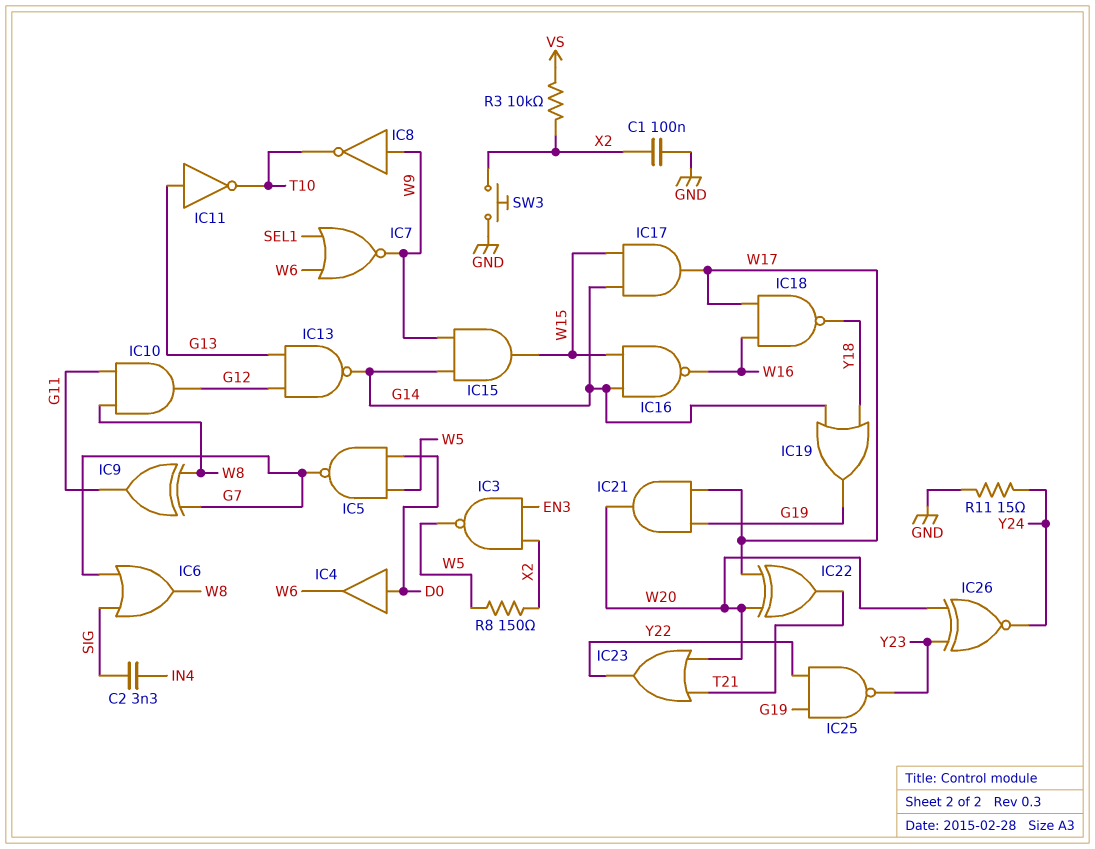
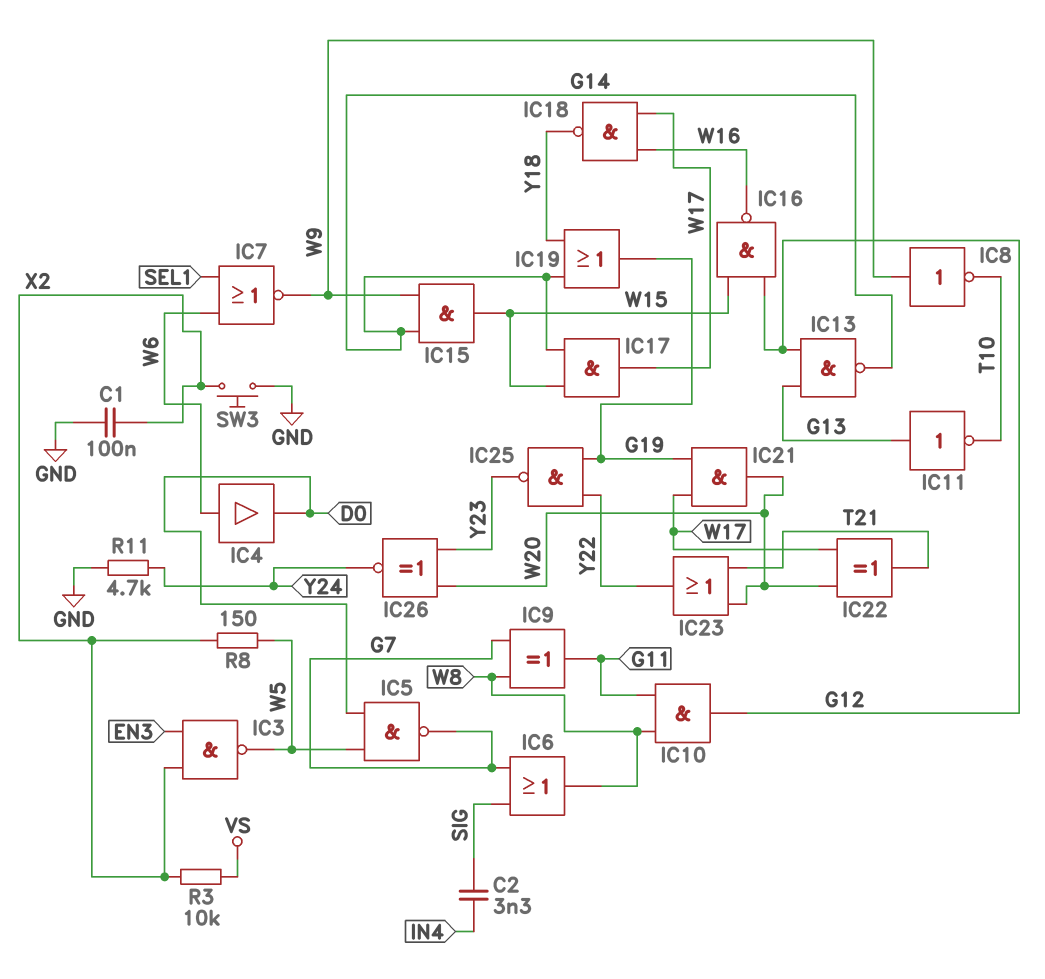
IC4: buffer (in D0, out W6) -> buffer (in W6, out D0)
IC16: NAND (in G14, in W15, out W16) -> NAND (in G12, in W15, out W16)
R11: 15 (GND, Y24) -> 4.7k (GND, Y24)

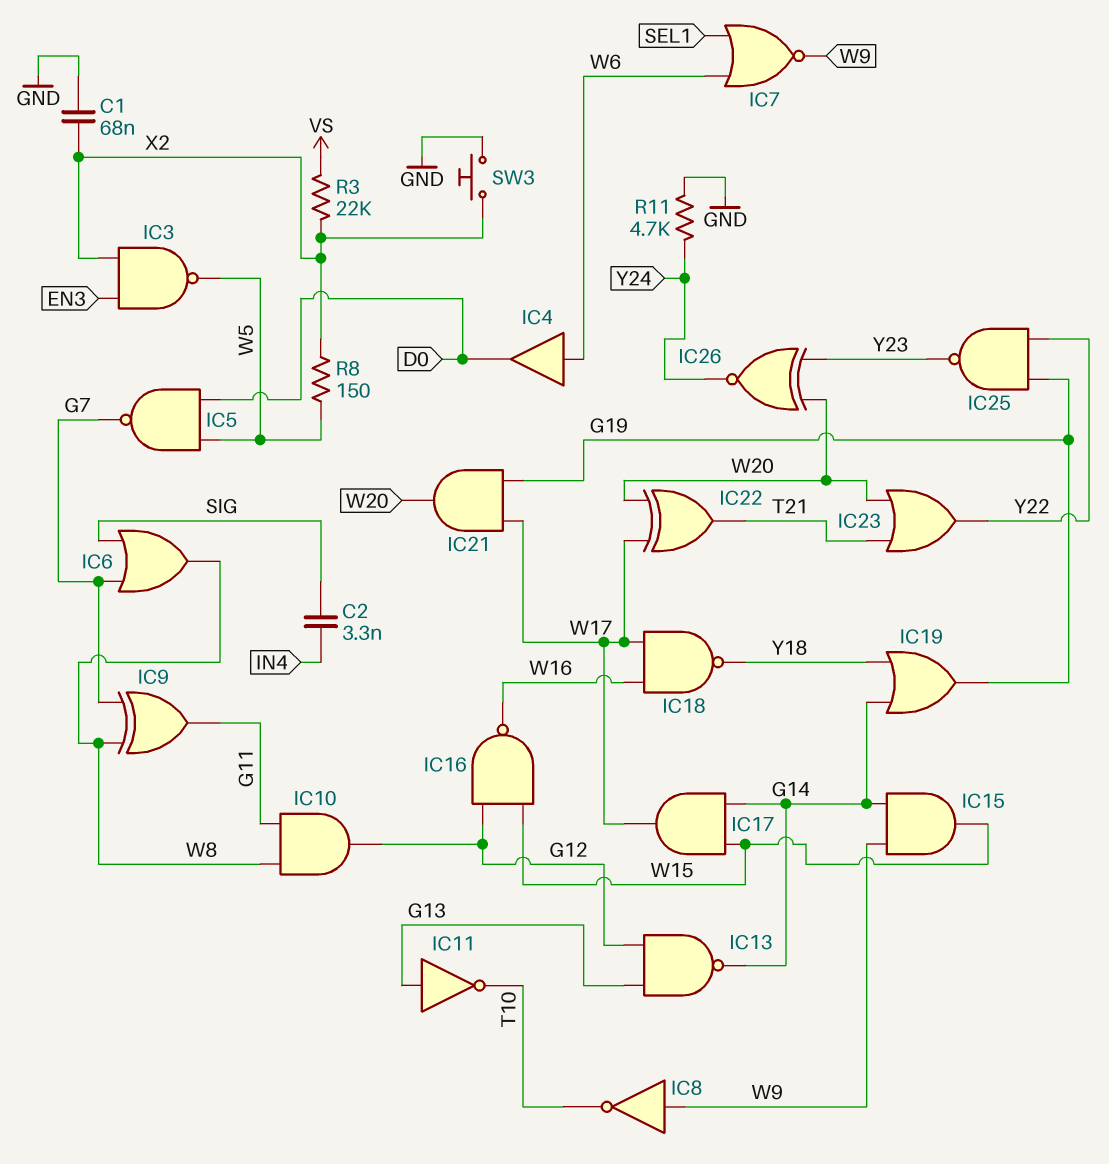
C1: 100nF (GND, X2) -> 68nF (GND, X2)
R3: 10k (VS, X2) -> 22k (VS, X2)

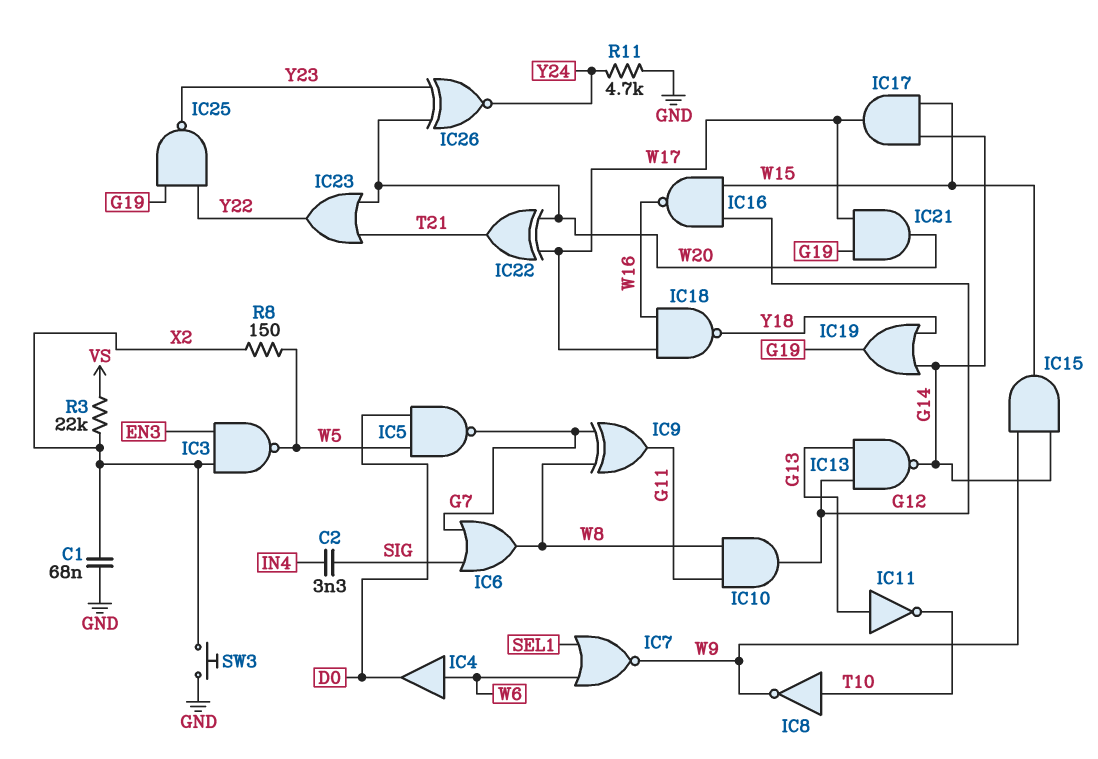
IC8: NOT (in W9, out T10) -> NOT (in T10, out W9)

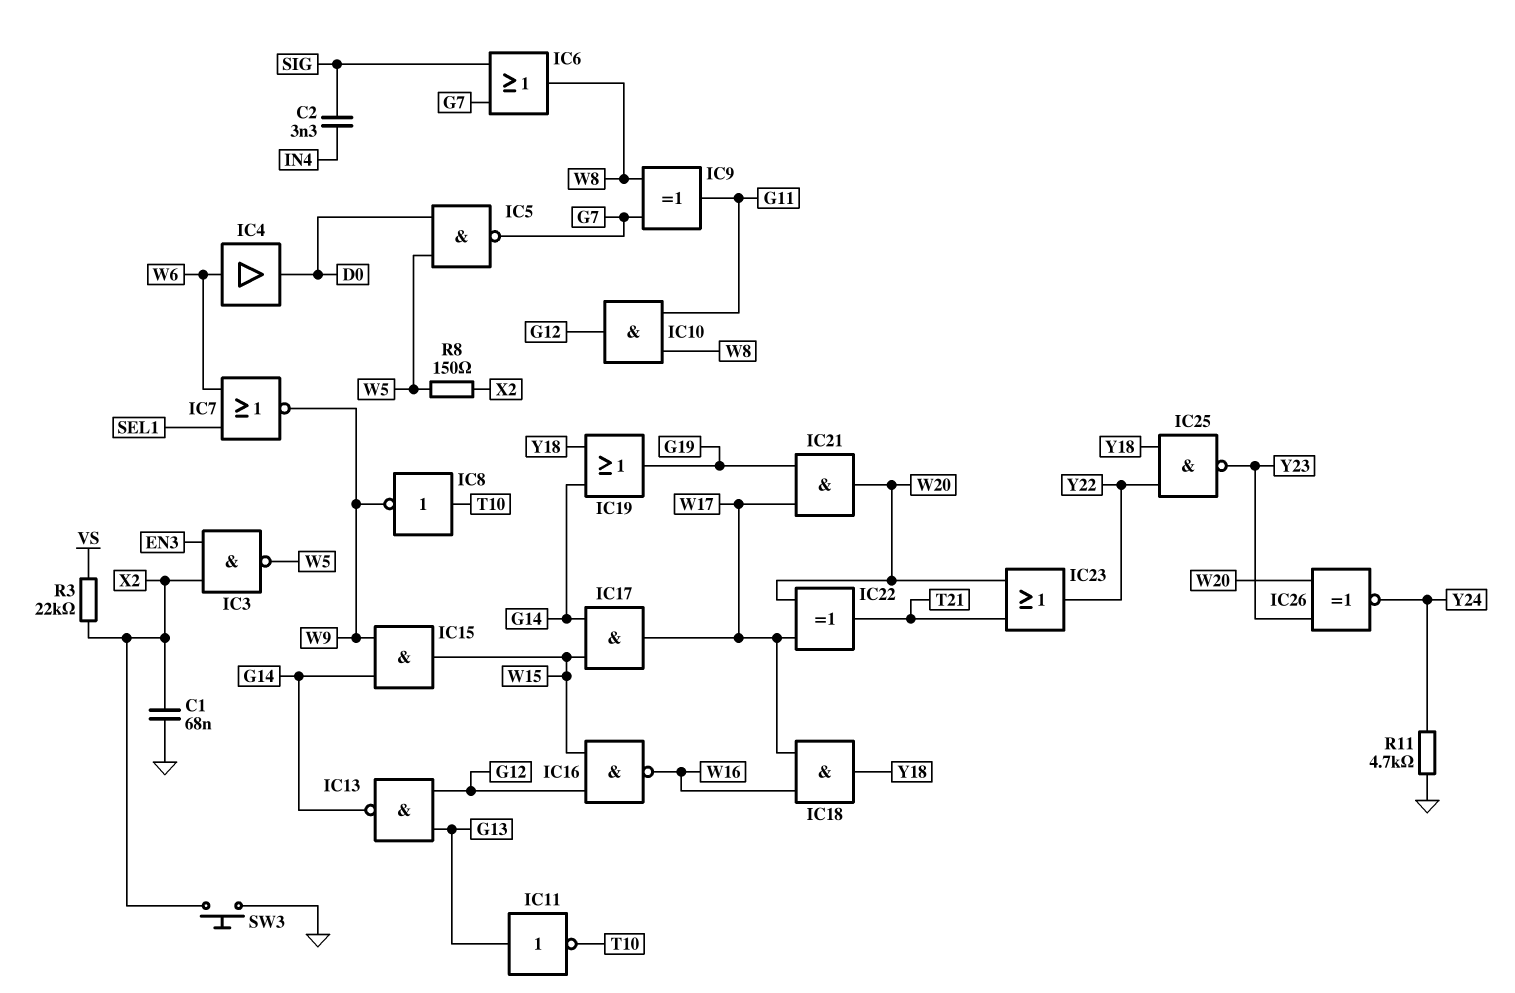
IC18: NAND (in W16, in W17, out Y18) -> AND (in W16, in W17, out Y18)
IC25: NAND (in G19, in Y22, out Y23) -> NAND (in Y18, in Y22, out Y23)

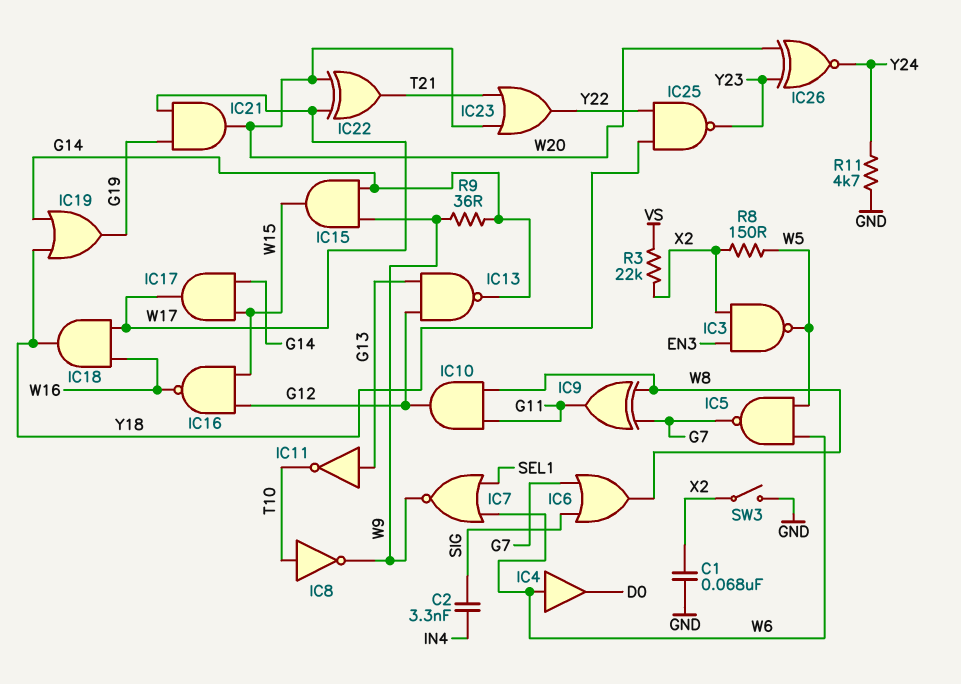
IC5: NAND (in D0, in W5, out G7) -> NAND (in W5, in W6, out G7)
R9: none -> 36 (G14, W9)
SW3: button (GND, X2) -> switch (GND, X2)

